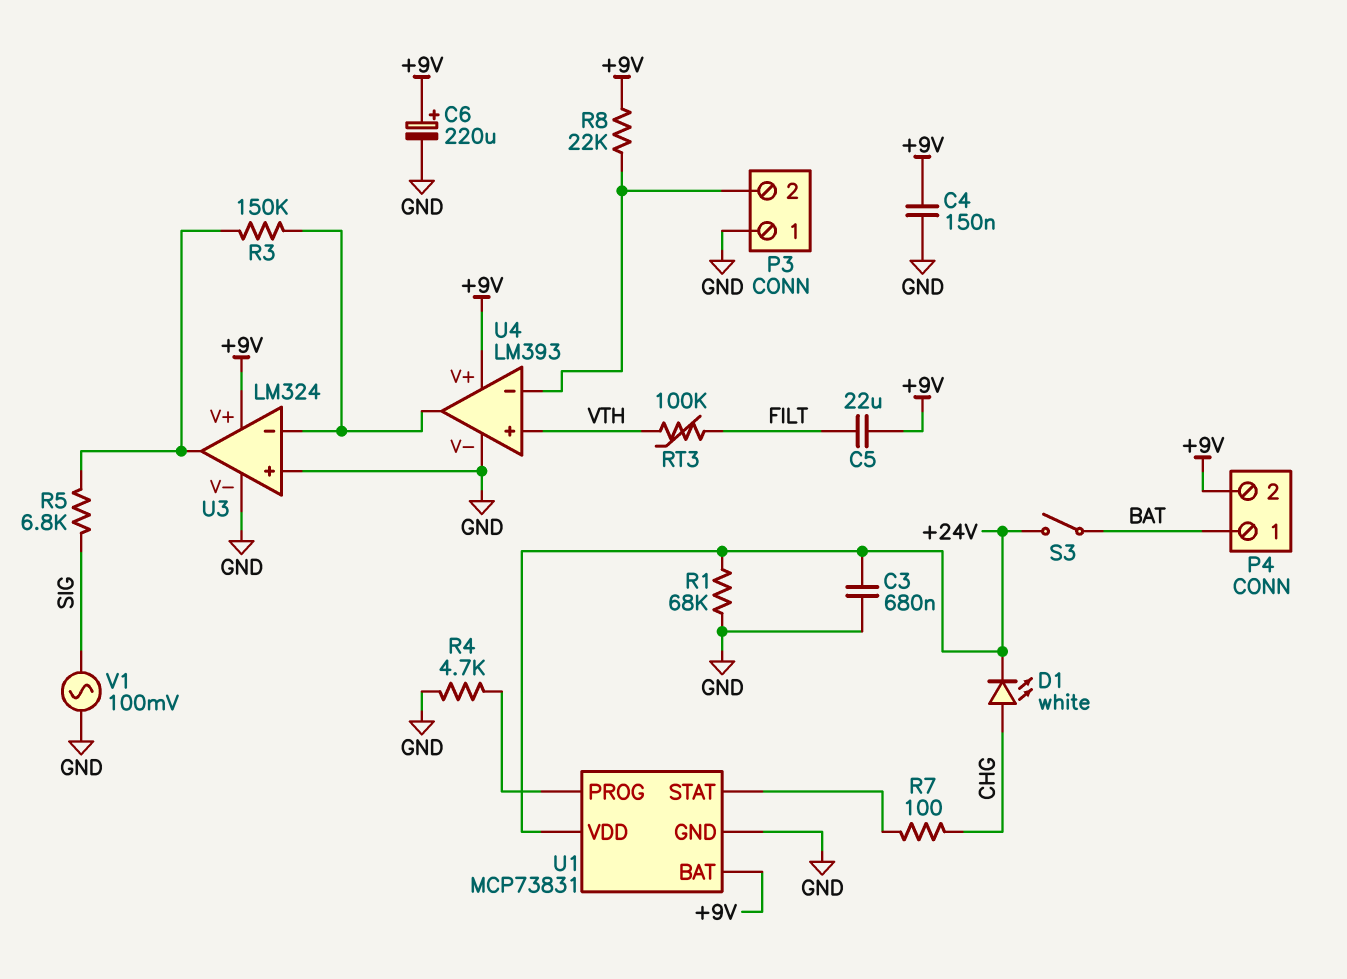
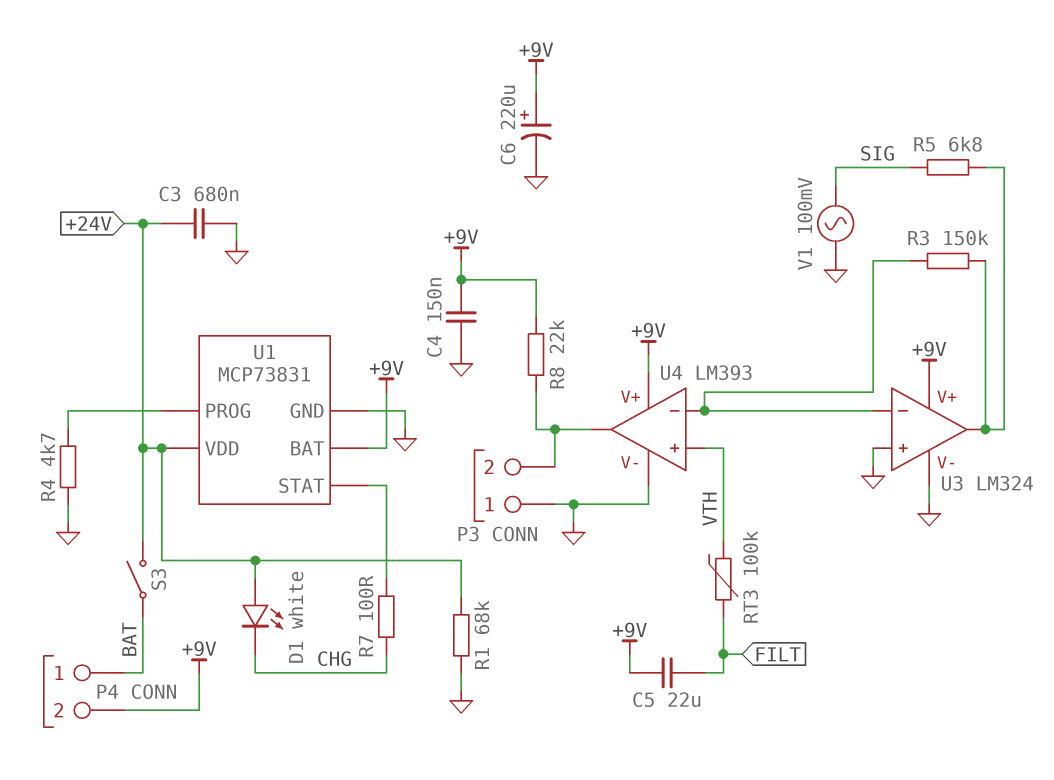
D1: LED white (A CHG, K +24V) -> LED white (A +24V, K CHG)
U4 pin in-: P3/2 -> U3/in-
U4 pin out: U3/in- -> P3/2

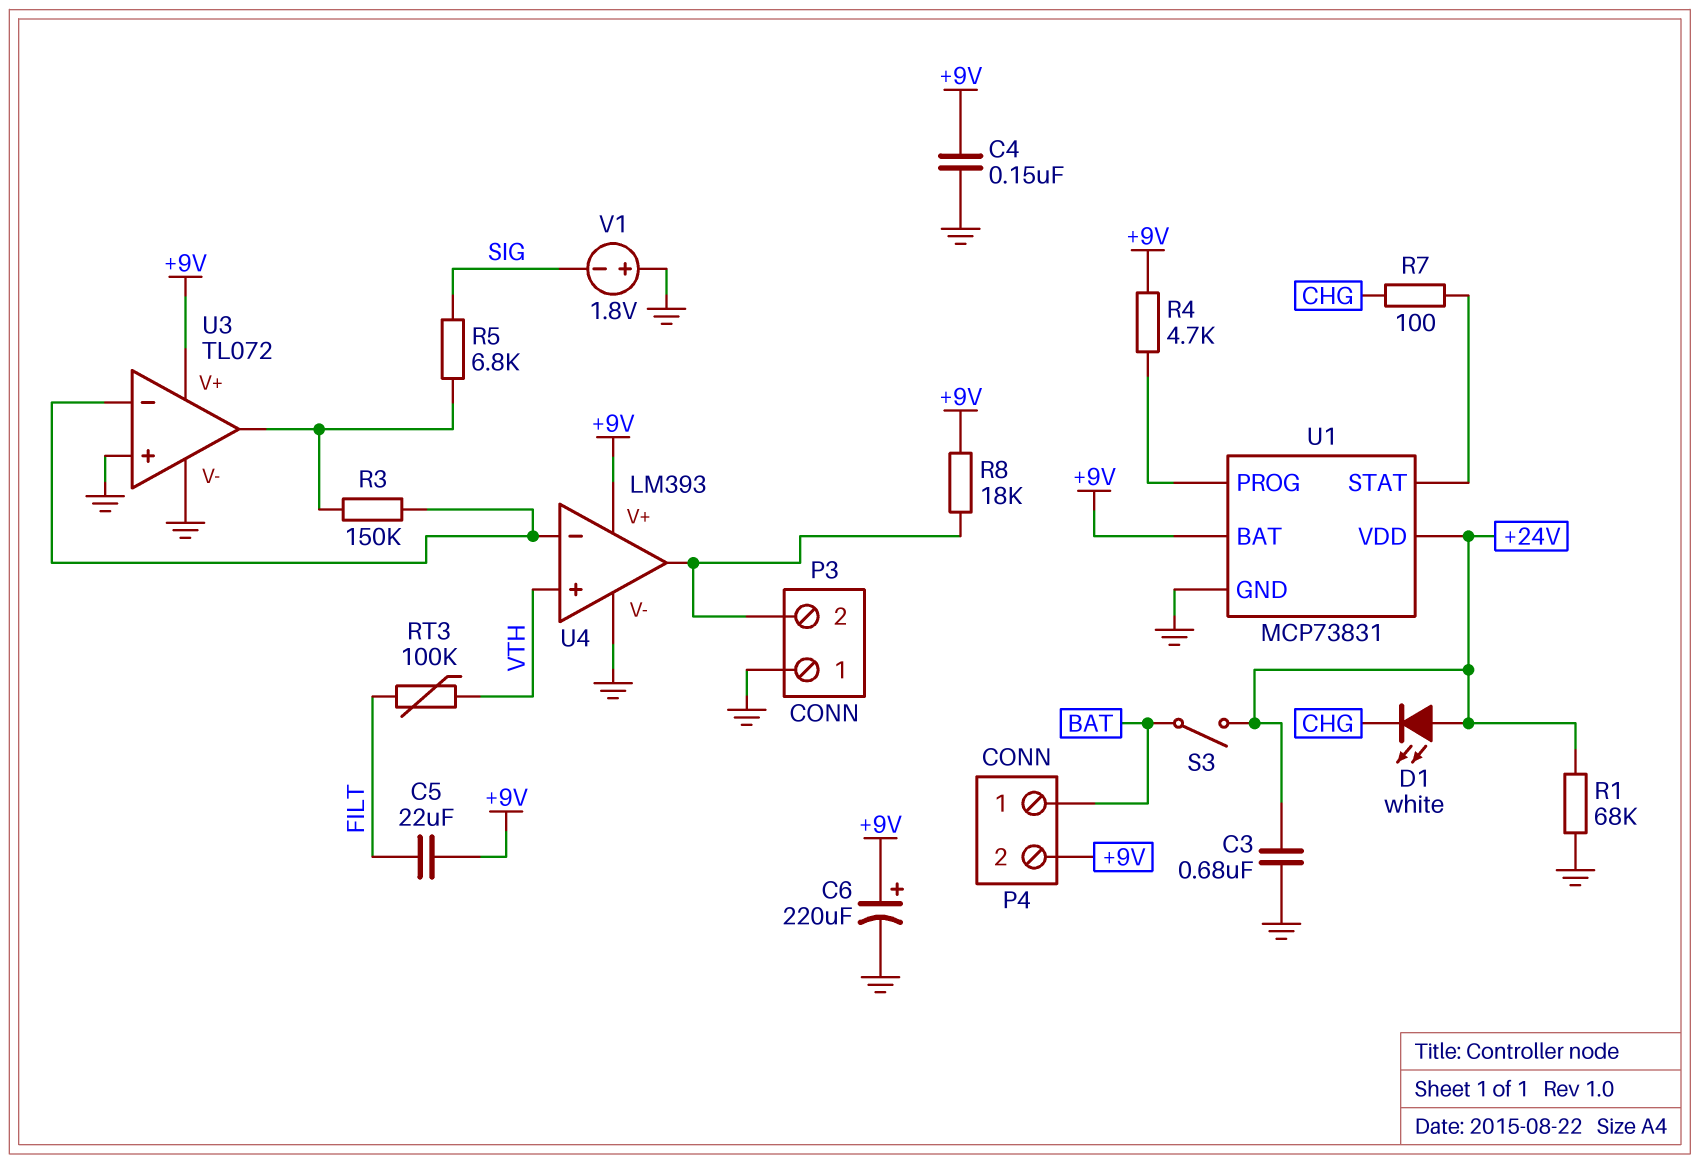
R4: 4.7k (GND, U1/PROG) -> 4.7k (+9V, U1/PROG)
R8: 22k (+9V, P3/2) -> 18k (+9V, P3/2)
U3: LM324 -> TL072
V1: AC 100mV (GND, SIG) -> 1.8V (plus GND, minus SIG)

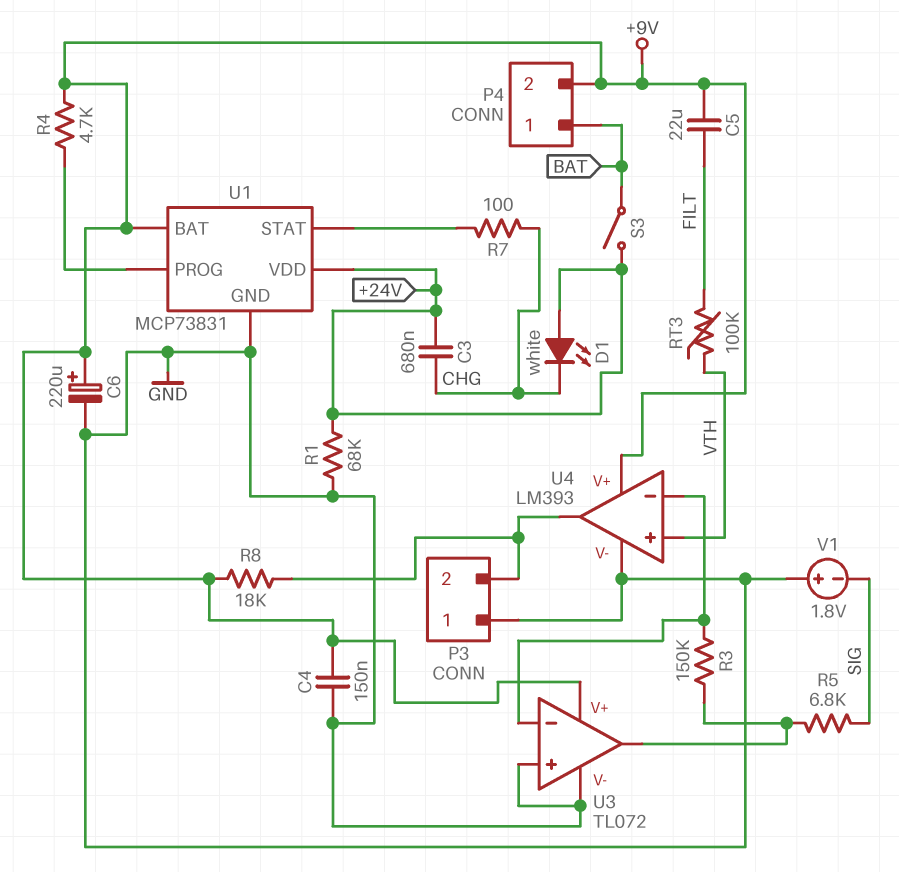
C3: 680nF (+24V, GND) -> 680nF (+24V, CHG)

